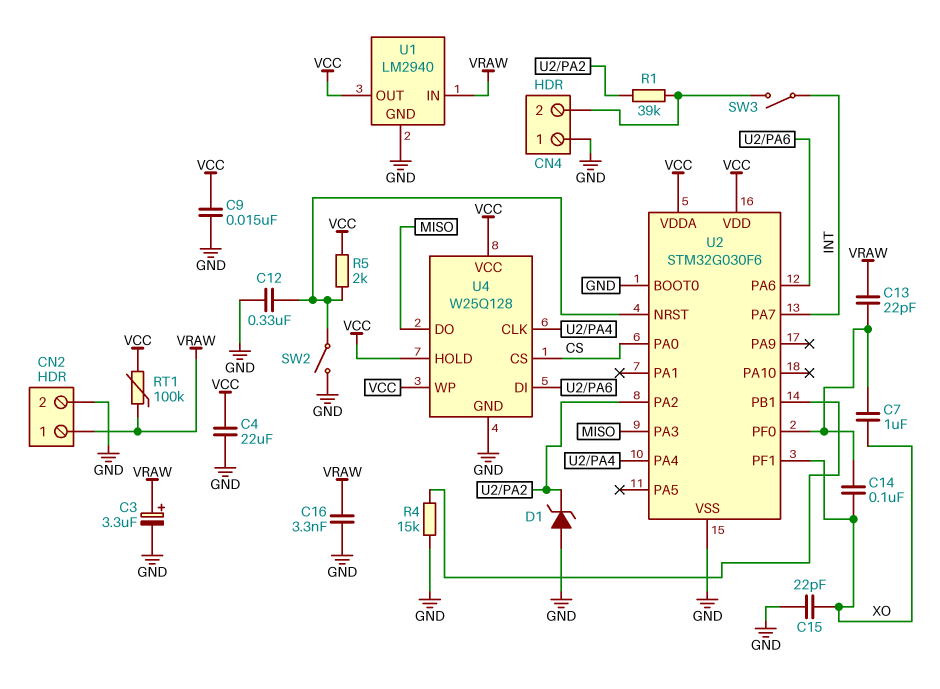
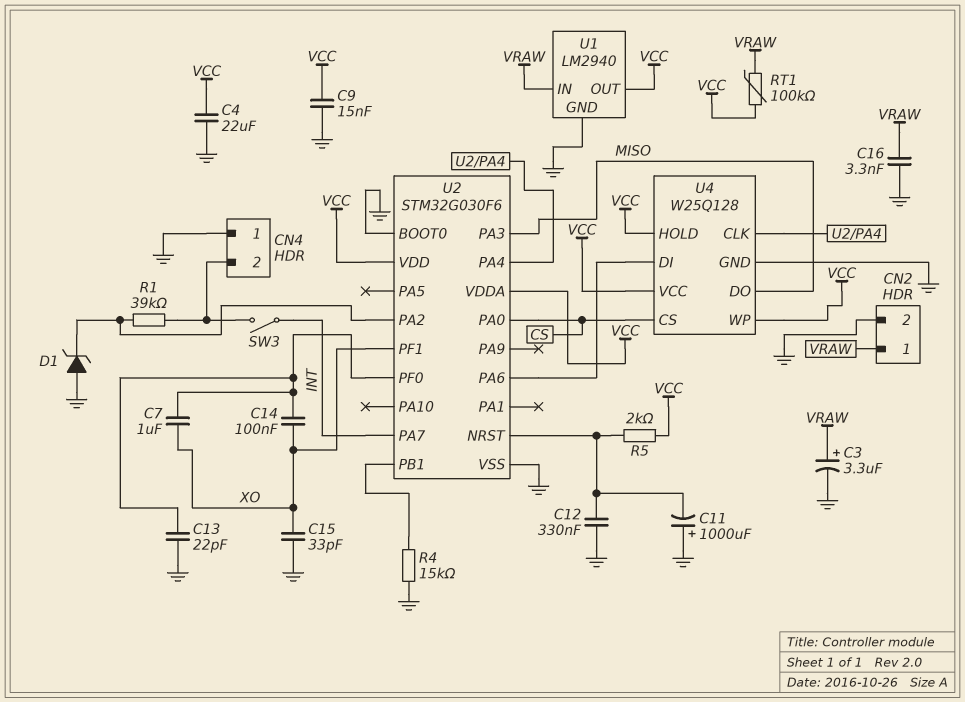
C11: none -> 1000uF (plus GND, minus U2/NRST)
C13: 22pF (U2/PF0, VRAW) -> 22pF (GND, U2/PF0)
C15: 22pF (GND, XO) -> 33pF (GND, XO)
SW2: switch (GND, U2/NRST) -> none

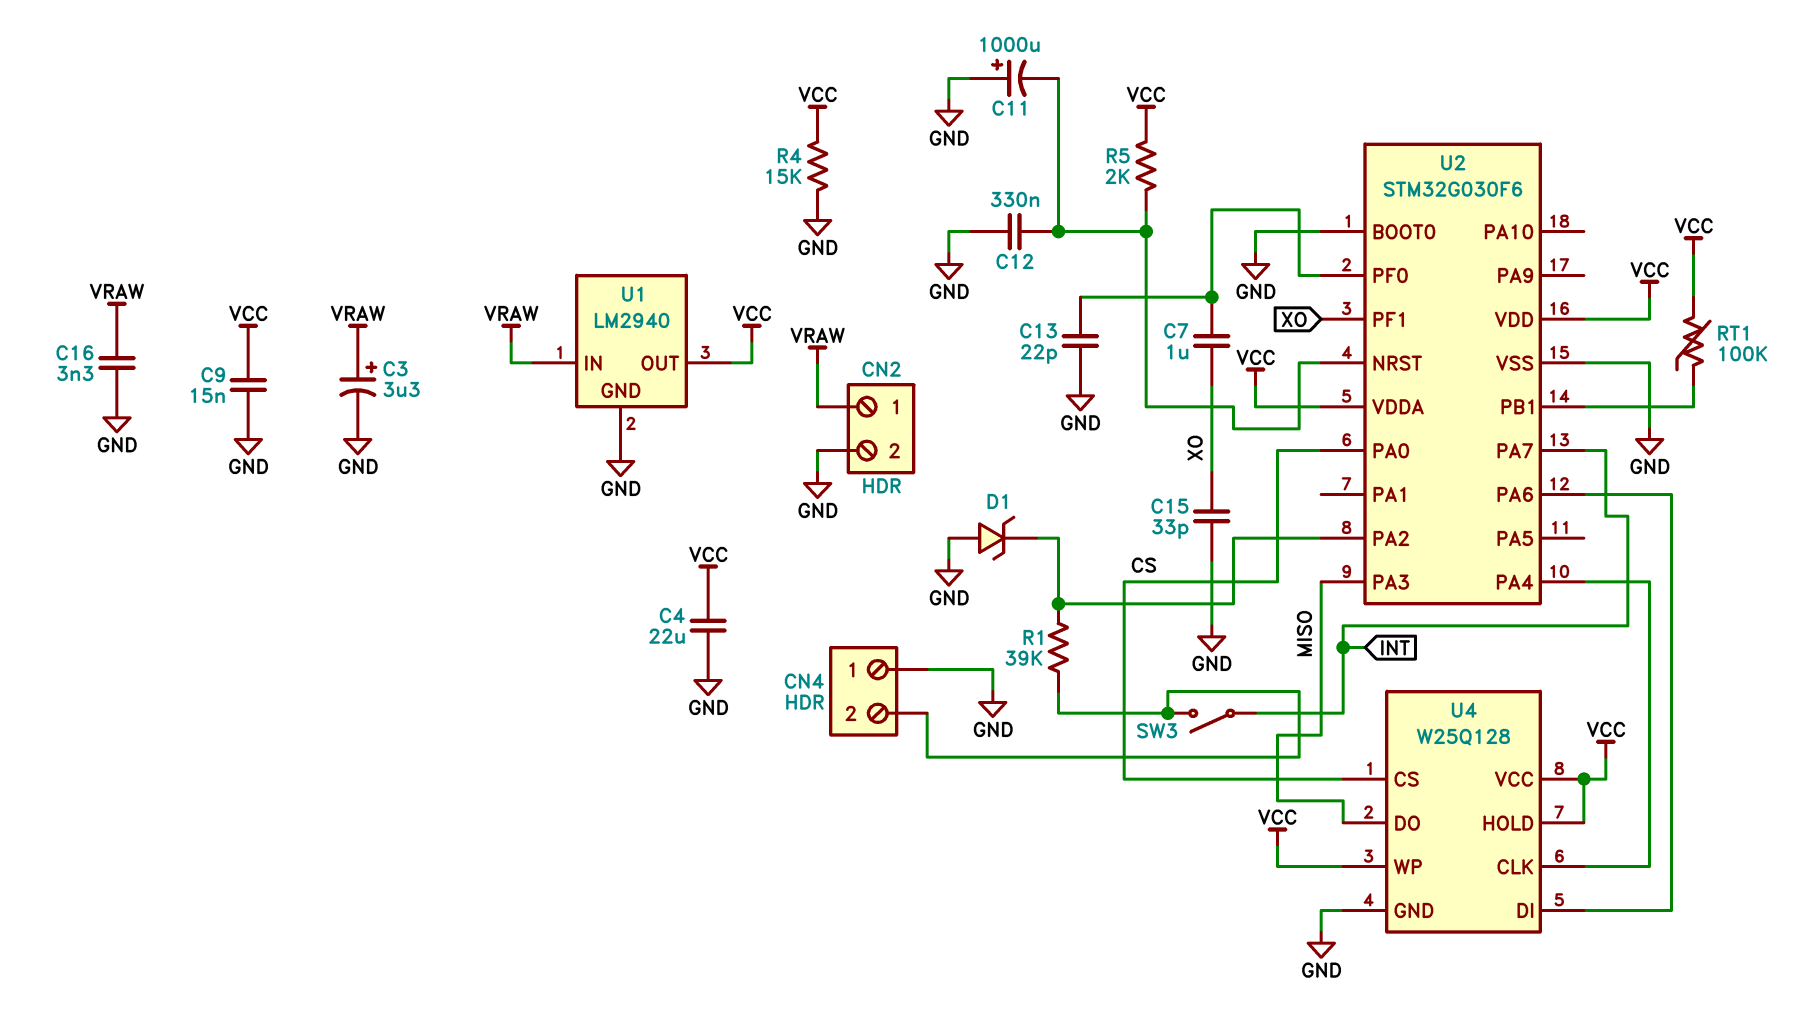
C14: 100nF (U2/PF0, XO) -> none
R4: 15k (GND, U2/PB1) -> 15k (GND, VCC)
RT1: 100k (VCC, VRAW) -> 100k (U2/PB1, VCC)

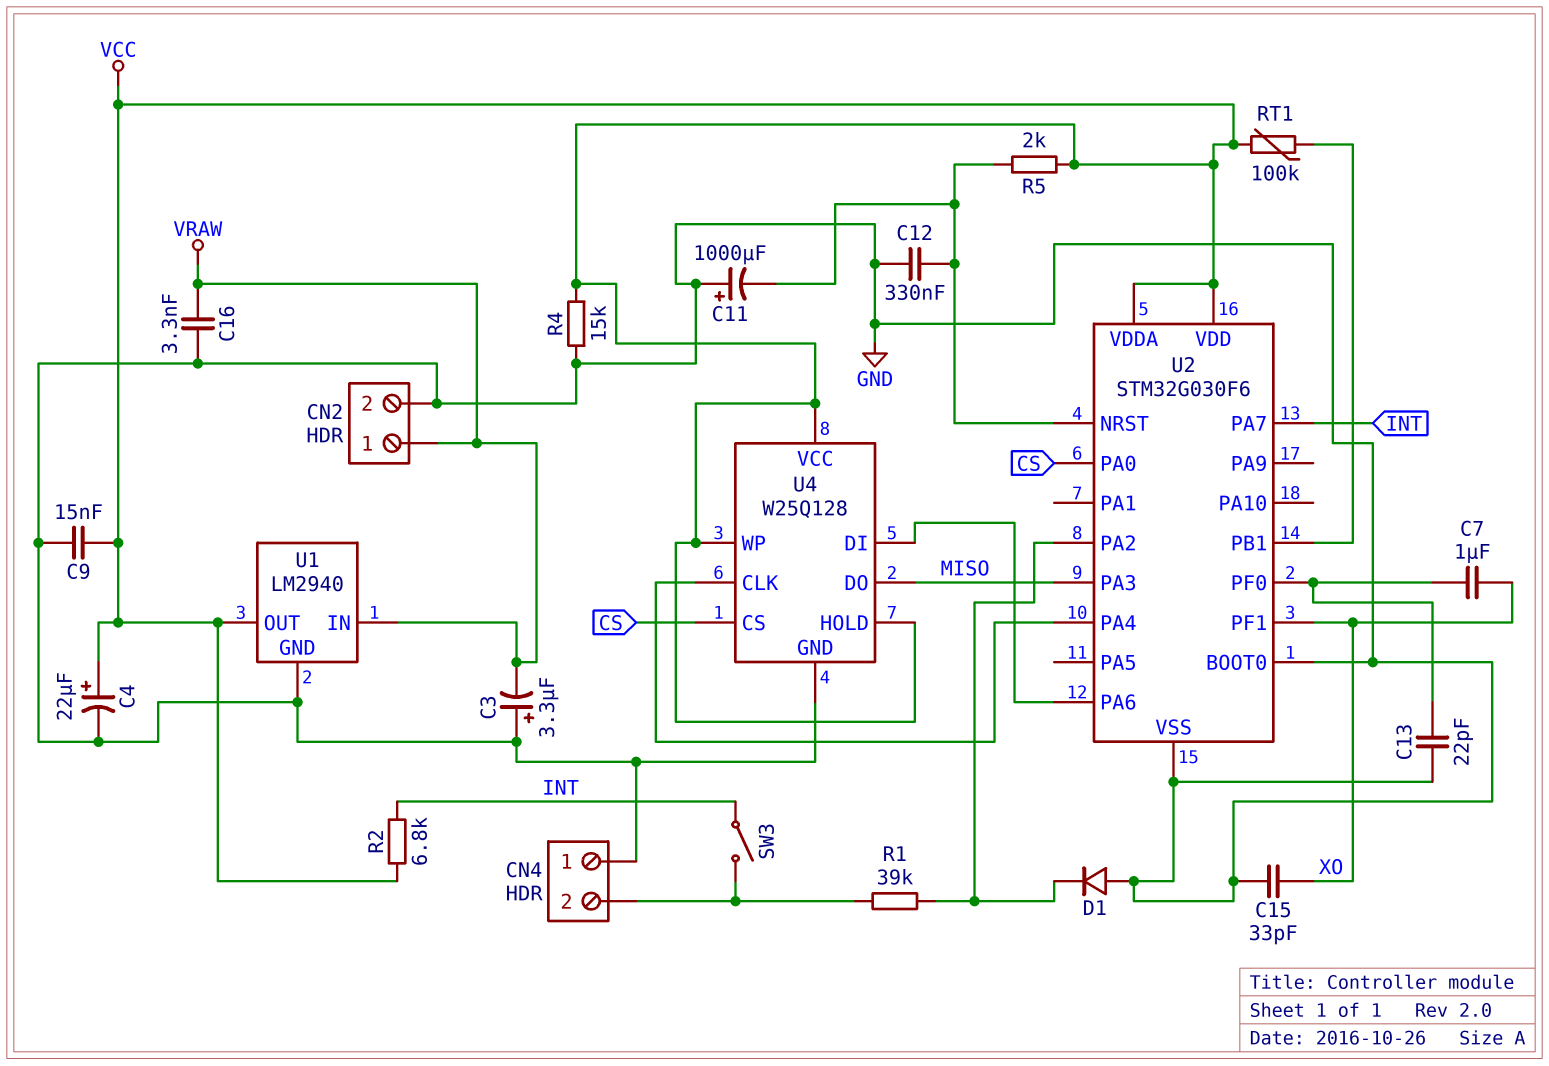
C3: 3.3uF (plus VRAW, minus GND) -> 3.3uF (plus GND, minus VRAW)
C4: 22uF (GND, VCC) -> 22uF (plus VCC, minus GND)
D1: zener (A GND, K U2/PA2) -> diode (A GND, K U2/PA2)
R2: none -> 6.8k (INT, VCC)

